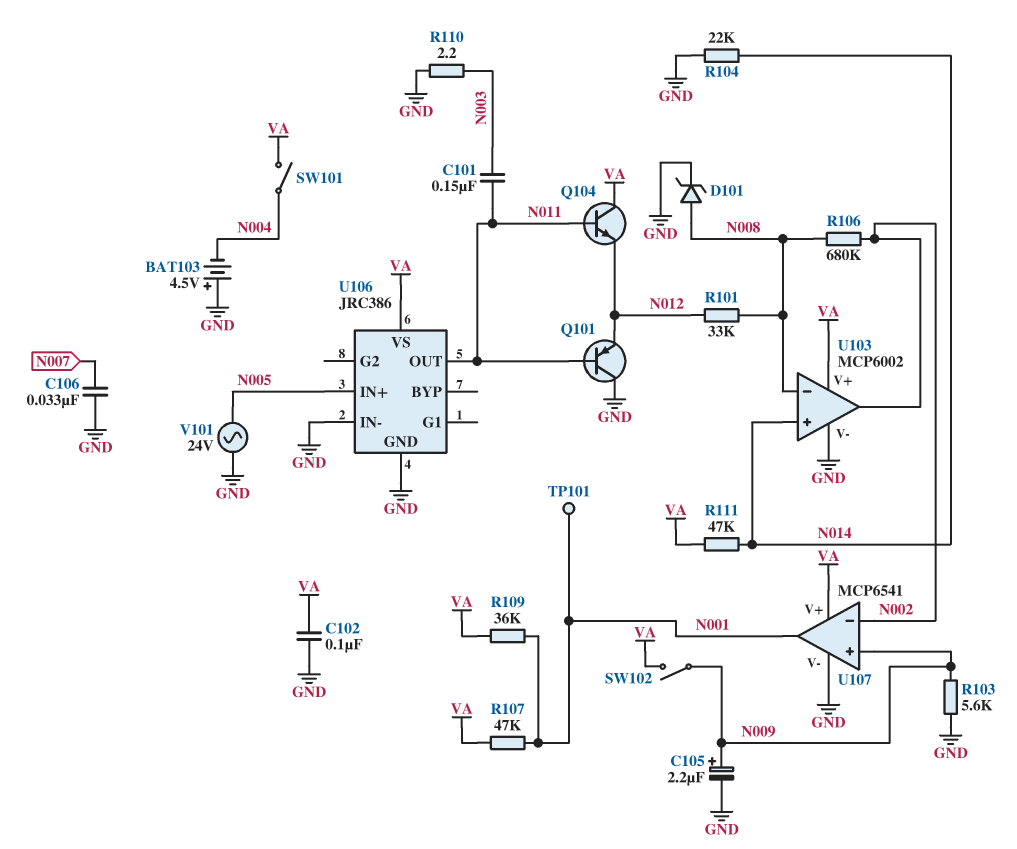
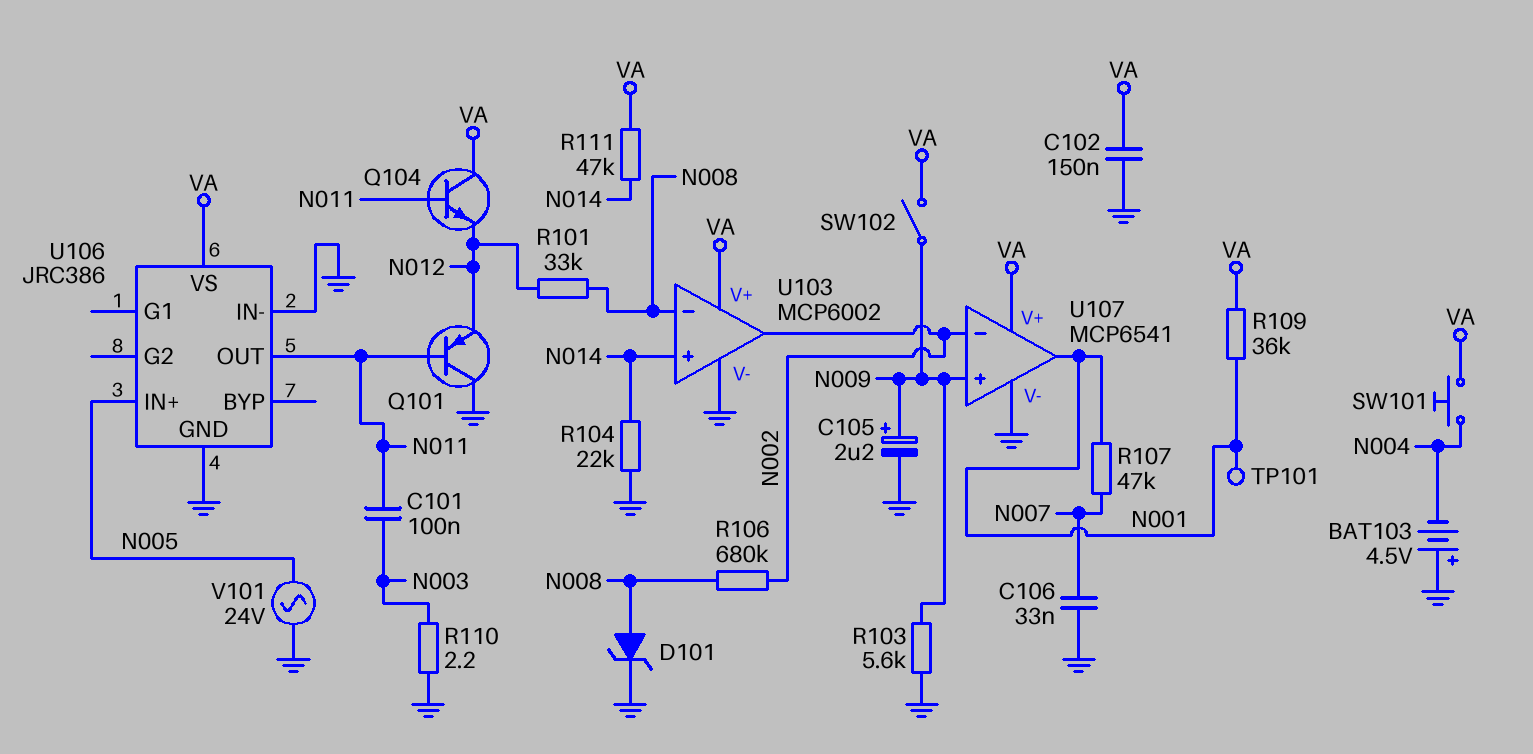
C101: 150nF (N003, N011) -> 100nF (N003, N011)
C102: 100nF (GND, VA) -> 150nF (GND, VA)
R107: 47k (N001, VA) -> 47k (N001, N007)
SW101: switch (N004, VA) -> button (N004, VA)

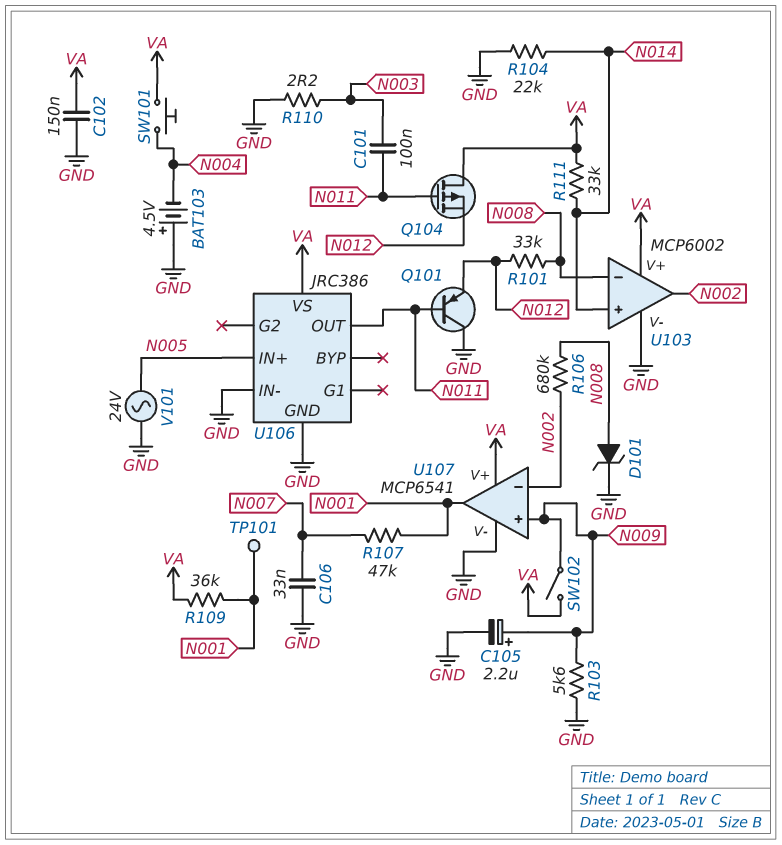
Q104: NPN (B N011, C VA, E N012) -> PMOS (G N011, D VA, S N012)
R111: 47k (N014, VA) -> 33k (N014, VA)

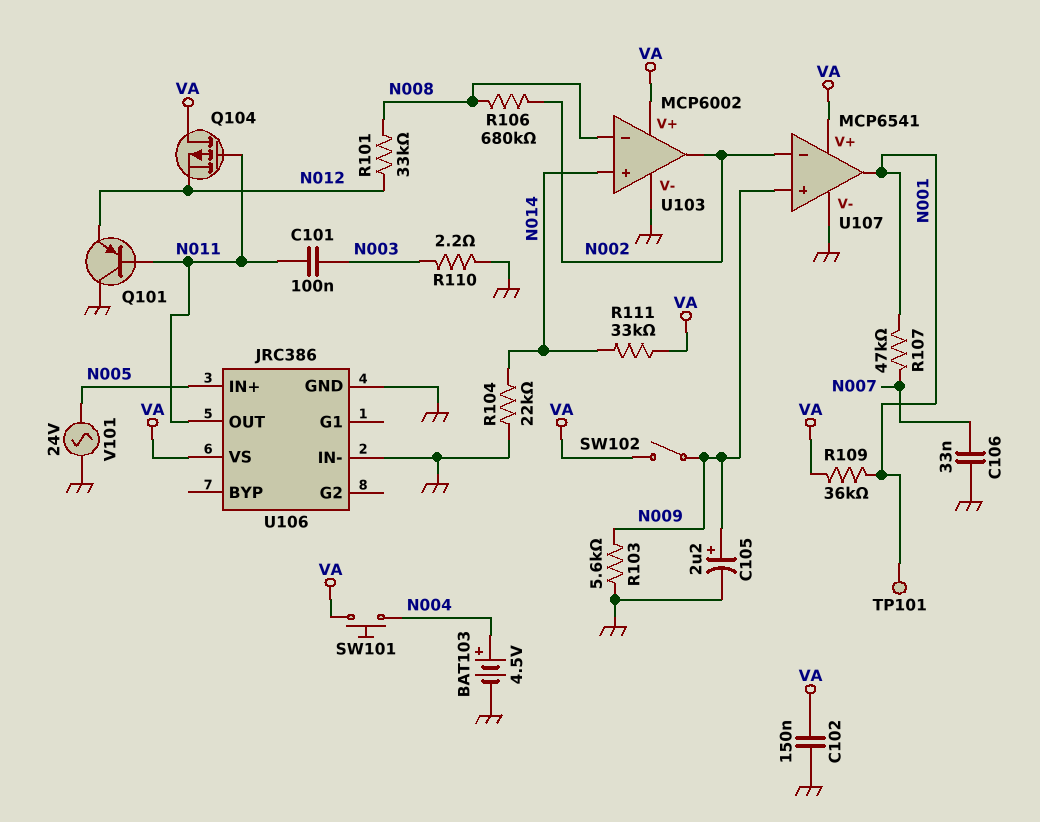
BAT103: 4.5V (plus GND, minus N004) -> 4.5V (plus N004, minus GND)
D101: zener (A N008, K GND) -> none

